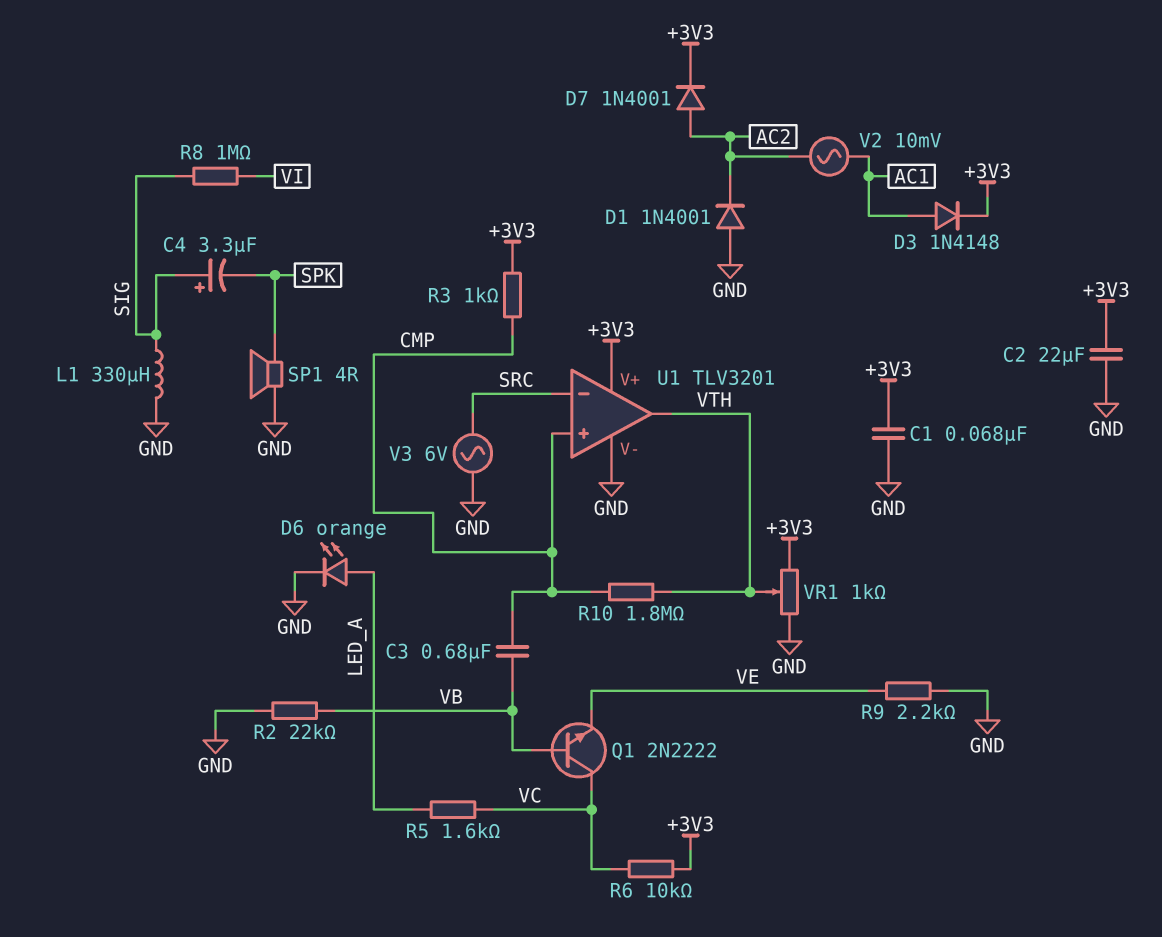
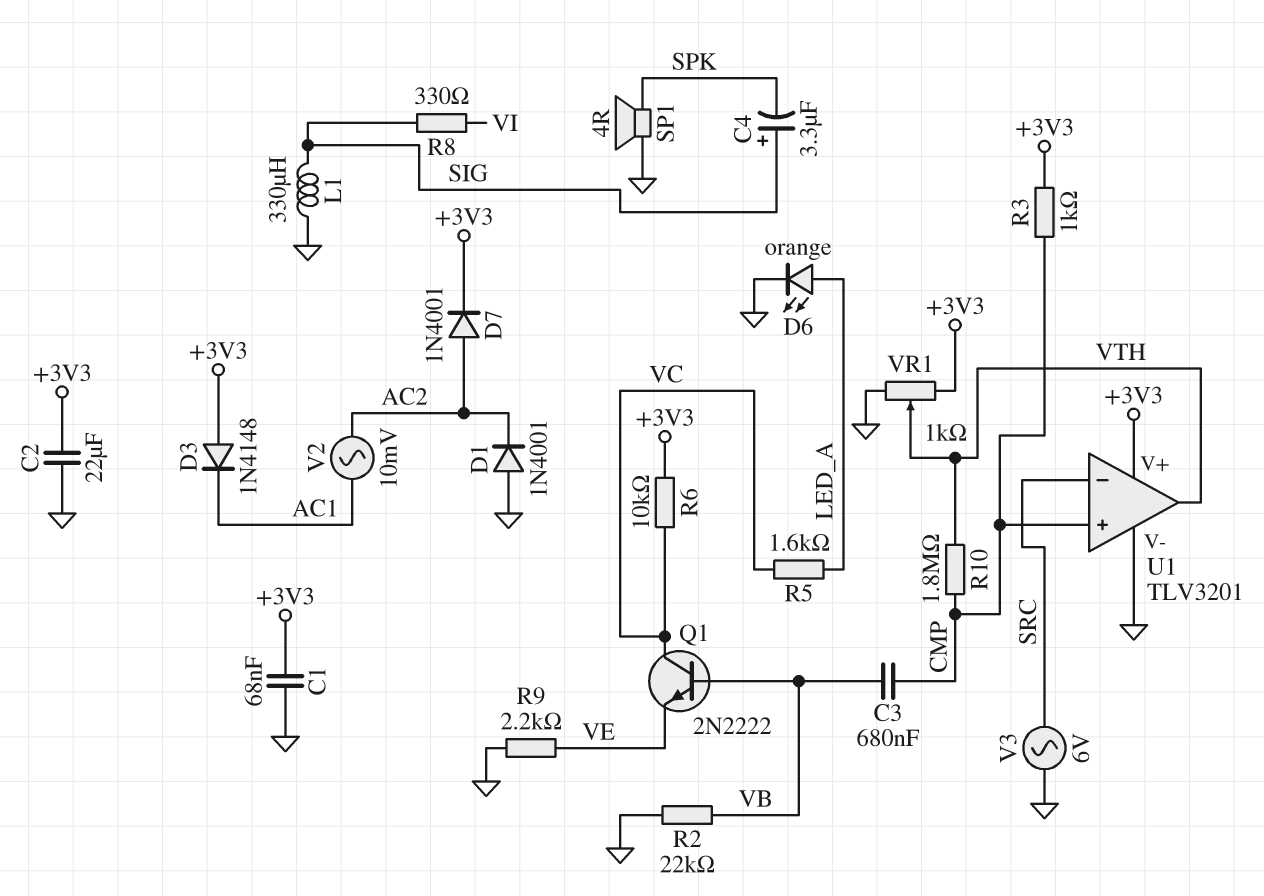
D3: diode 1N4148 (A AC1, K +3V3) -> diode 1N4148 (A +3V3, K AC1)
R8: 1M (SIG, VI) -> 330 (SIG, VI)

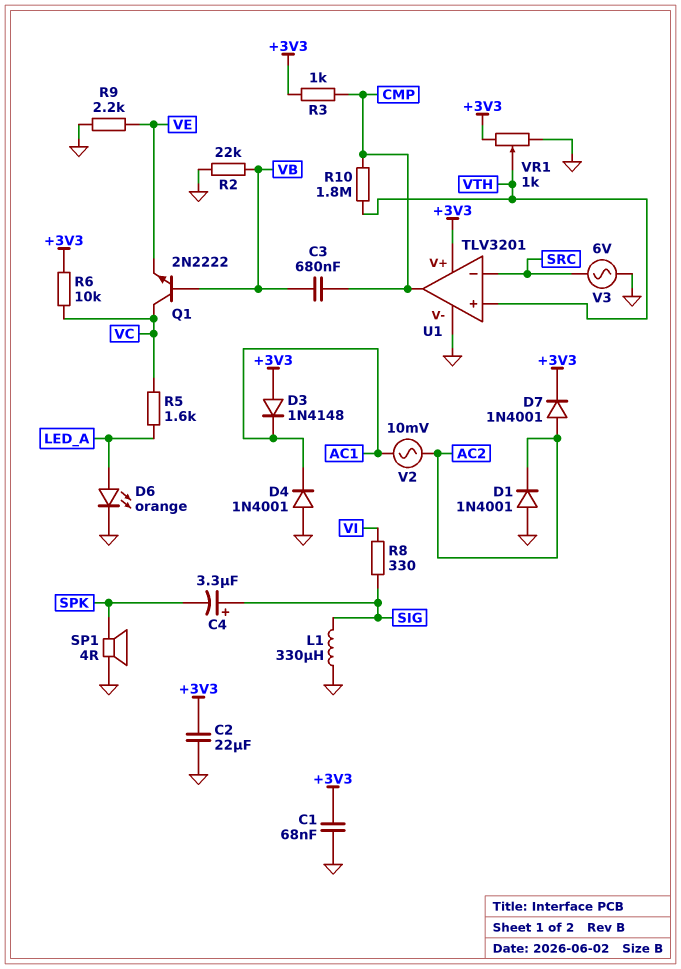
D4: none -> diode 1N4001 (A GND, K AC1)
U1 pin in+: CMP -> VTH
U1 pin out: VTH -> CMP

